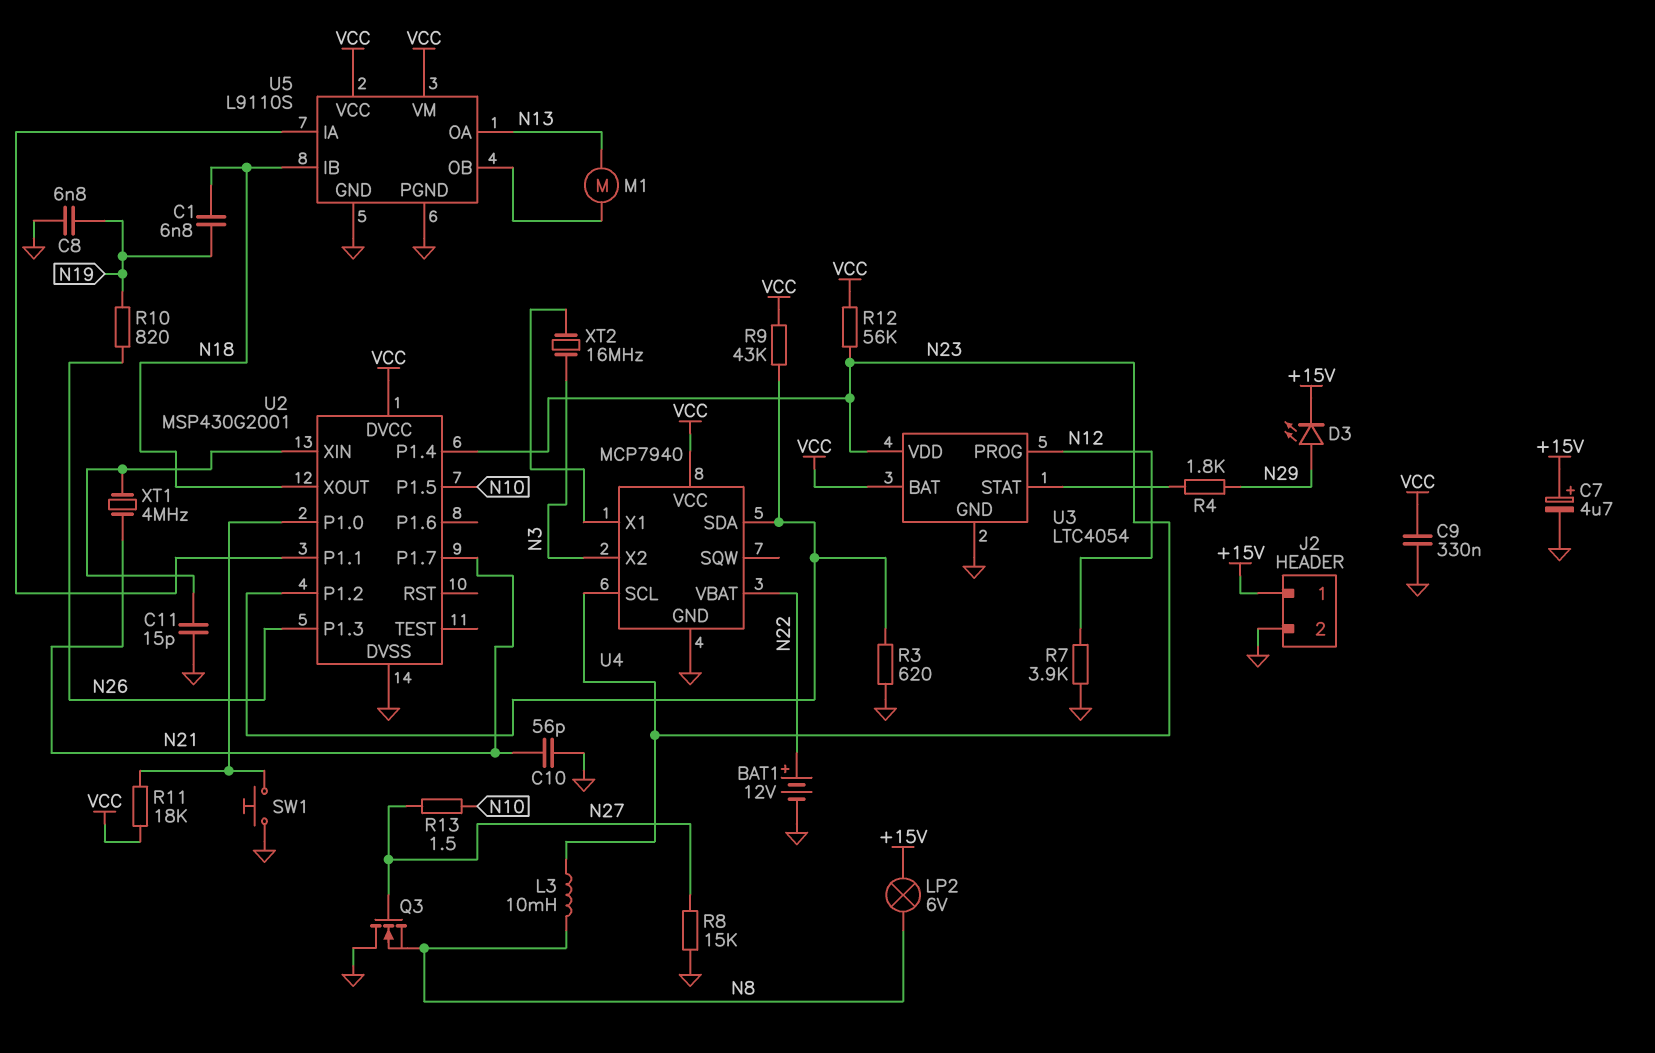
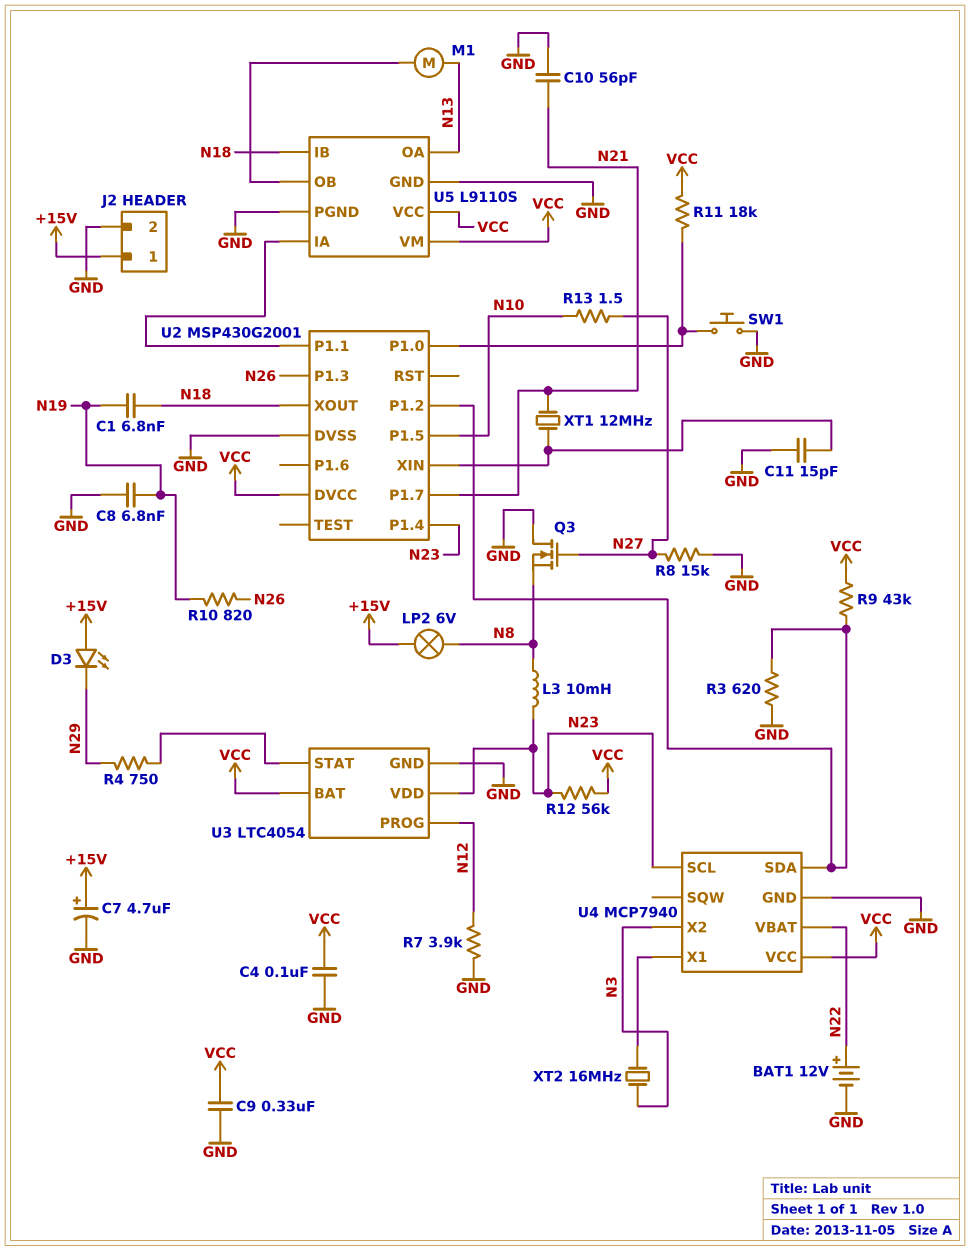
C4: none -> 100nF (GND, VCC)
D3: LED (A N29, K +15V) -> LED (A +15V, K N29)
R4: 1.8k (N29, U3/STAT) -> 750 (N29, U3/STAT)
XT1: 4MHz (N21, U2/XIN) -> 12MHz (N21, U2/XIN)

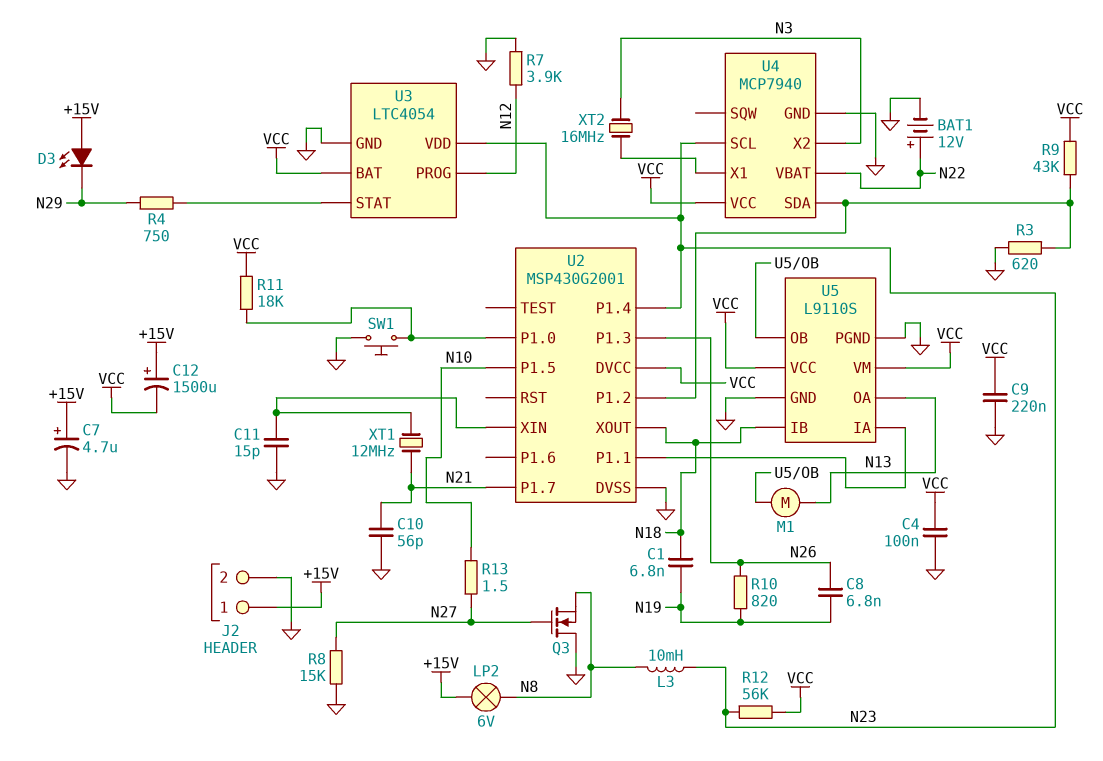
C8: 6.8nF (GND, N19) -> 6.8nF (N19, N26)
C9: 330nF (GND, VCC) -> 220nF (GND, VCC)
C12: none -> 1500uF (plus +15V, minus VCC)

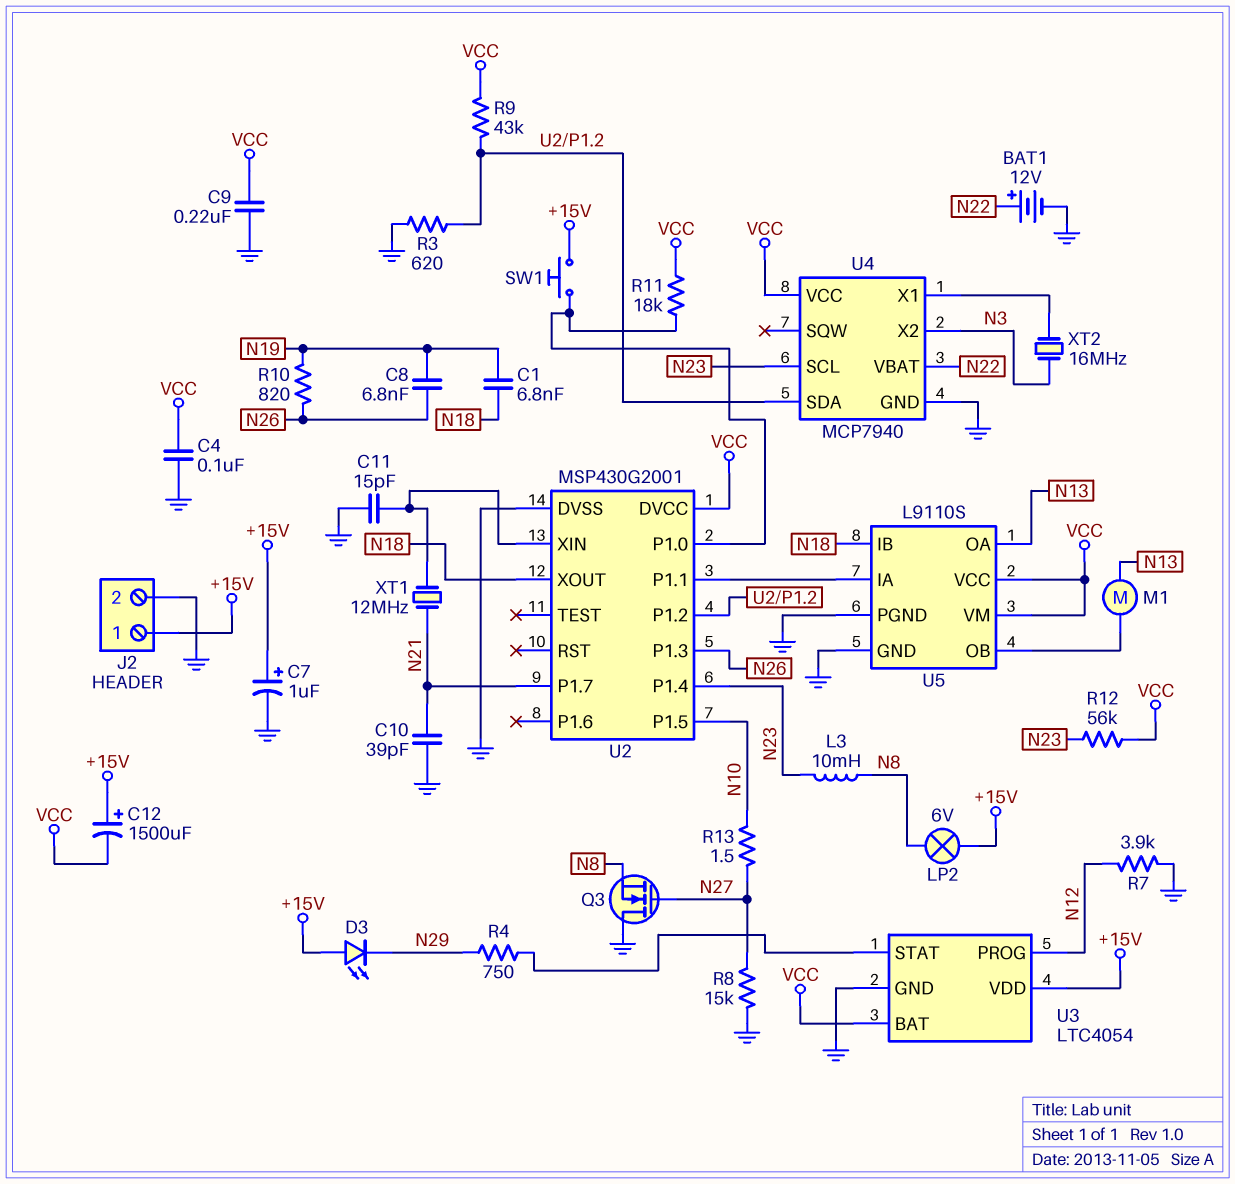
C7: 4.7uF (plus +15V, minus GND) -> 1uF (plus +15V, minus GND)
C10: 56pF (GND, N21) -> 39pF (GND, N21)
SW1: button (GND, U2/P1.0) -> button (+15V, U2/P1.0)
U3 pin VDD: N23 -> +15V

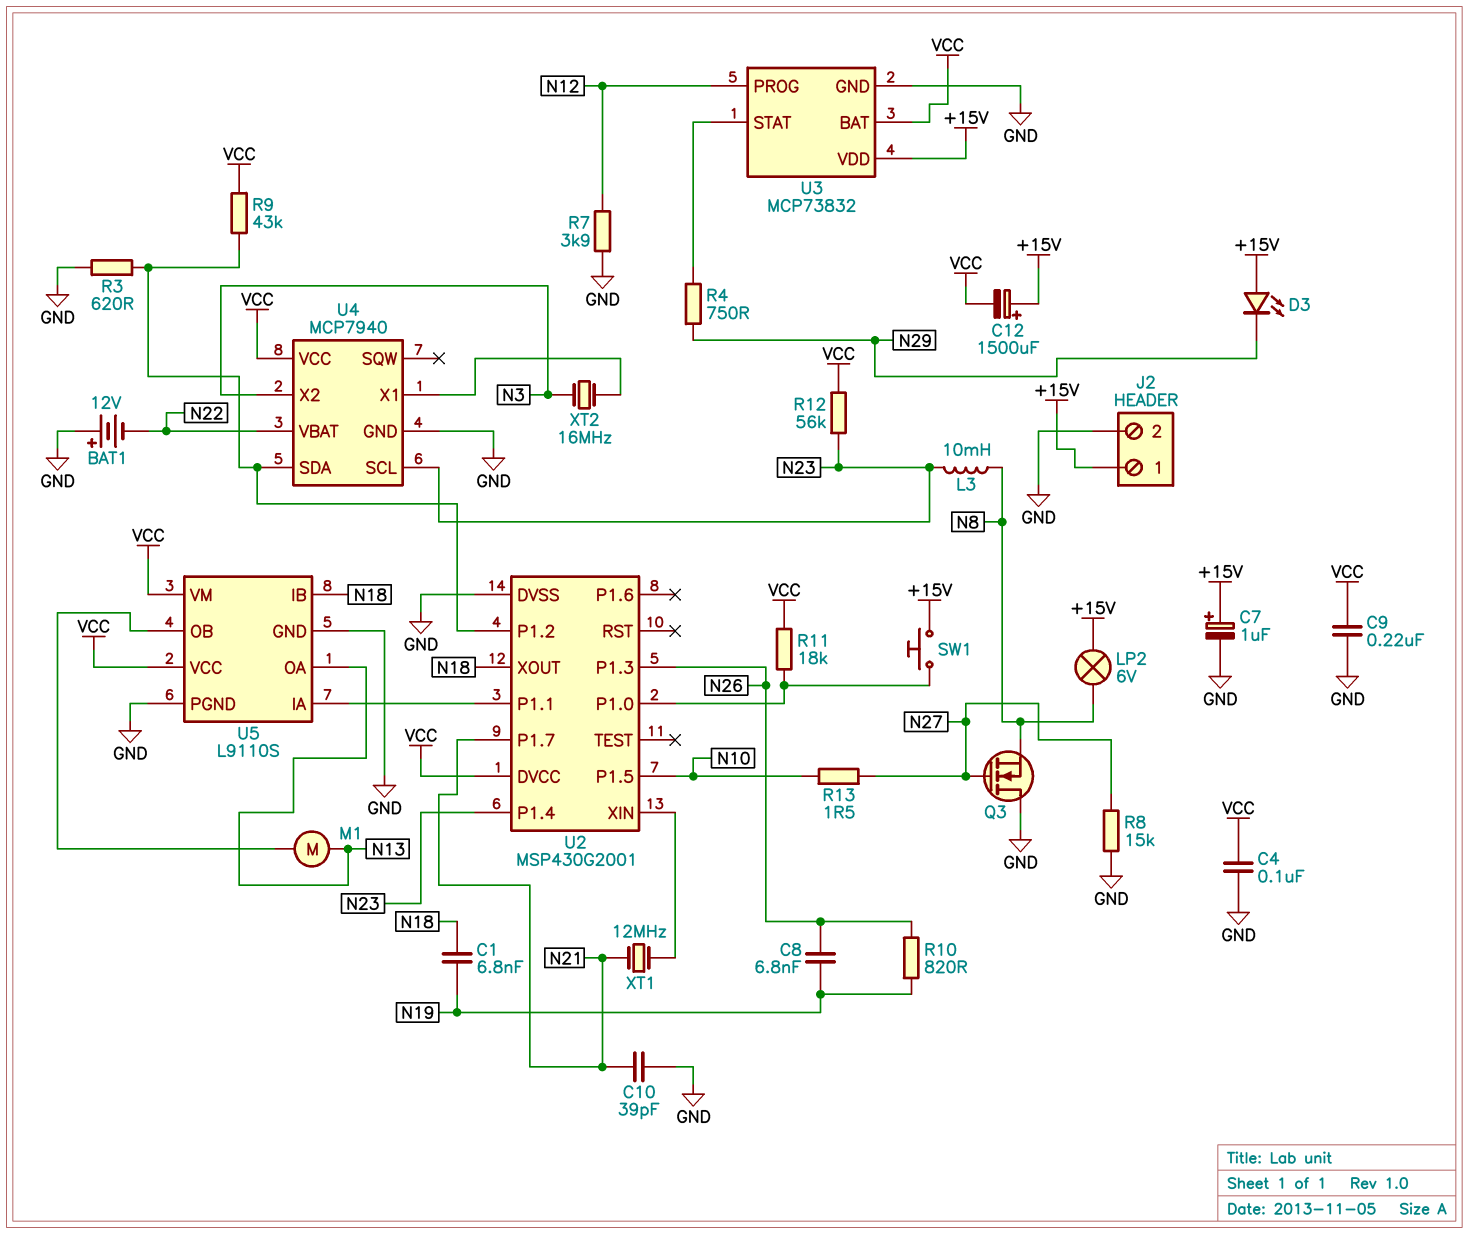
BAT1: 12V (plus N22, minus GND) -> 12V (plus GND, minus N22)
C11: 15pF (GND, U2/XIN) -> none
U3: LTC4054 -> MCP73832

